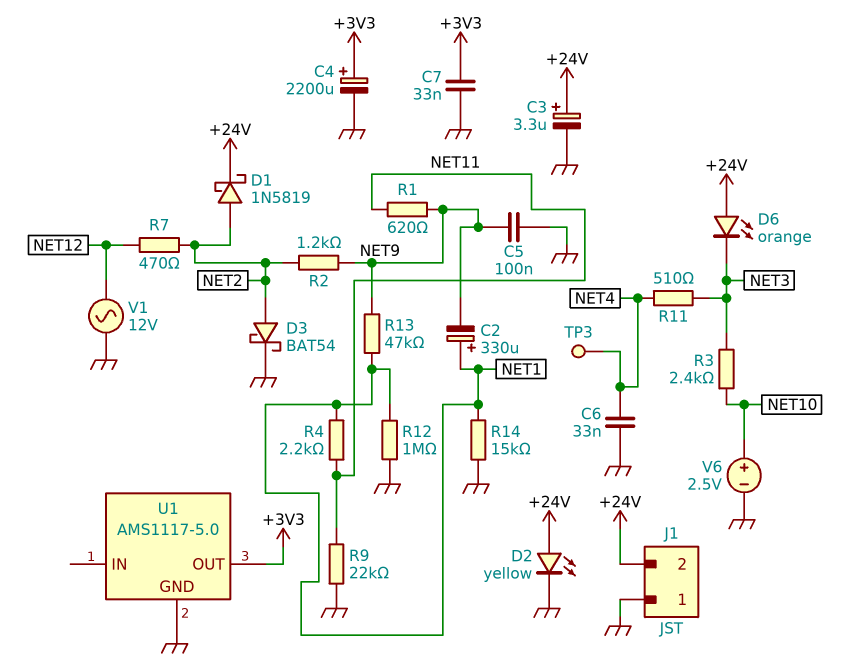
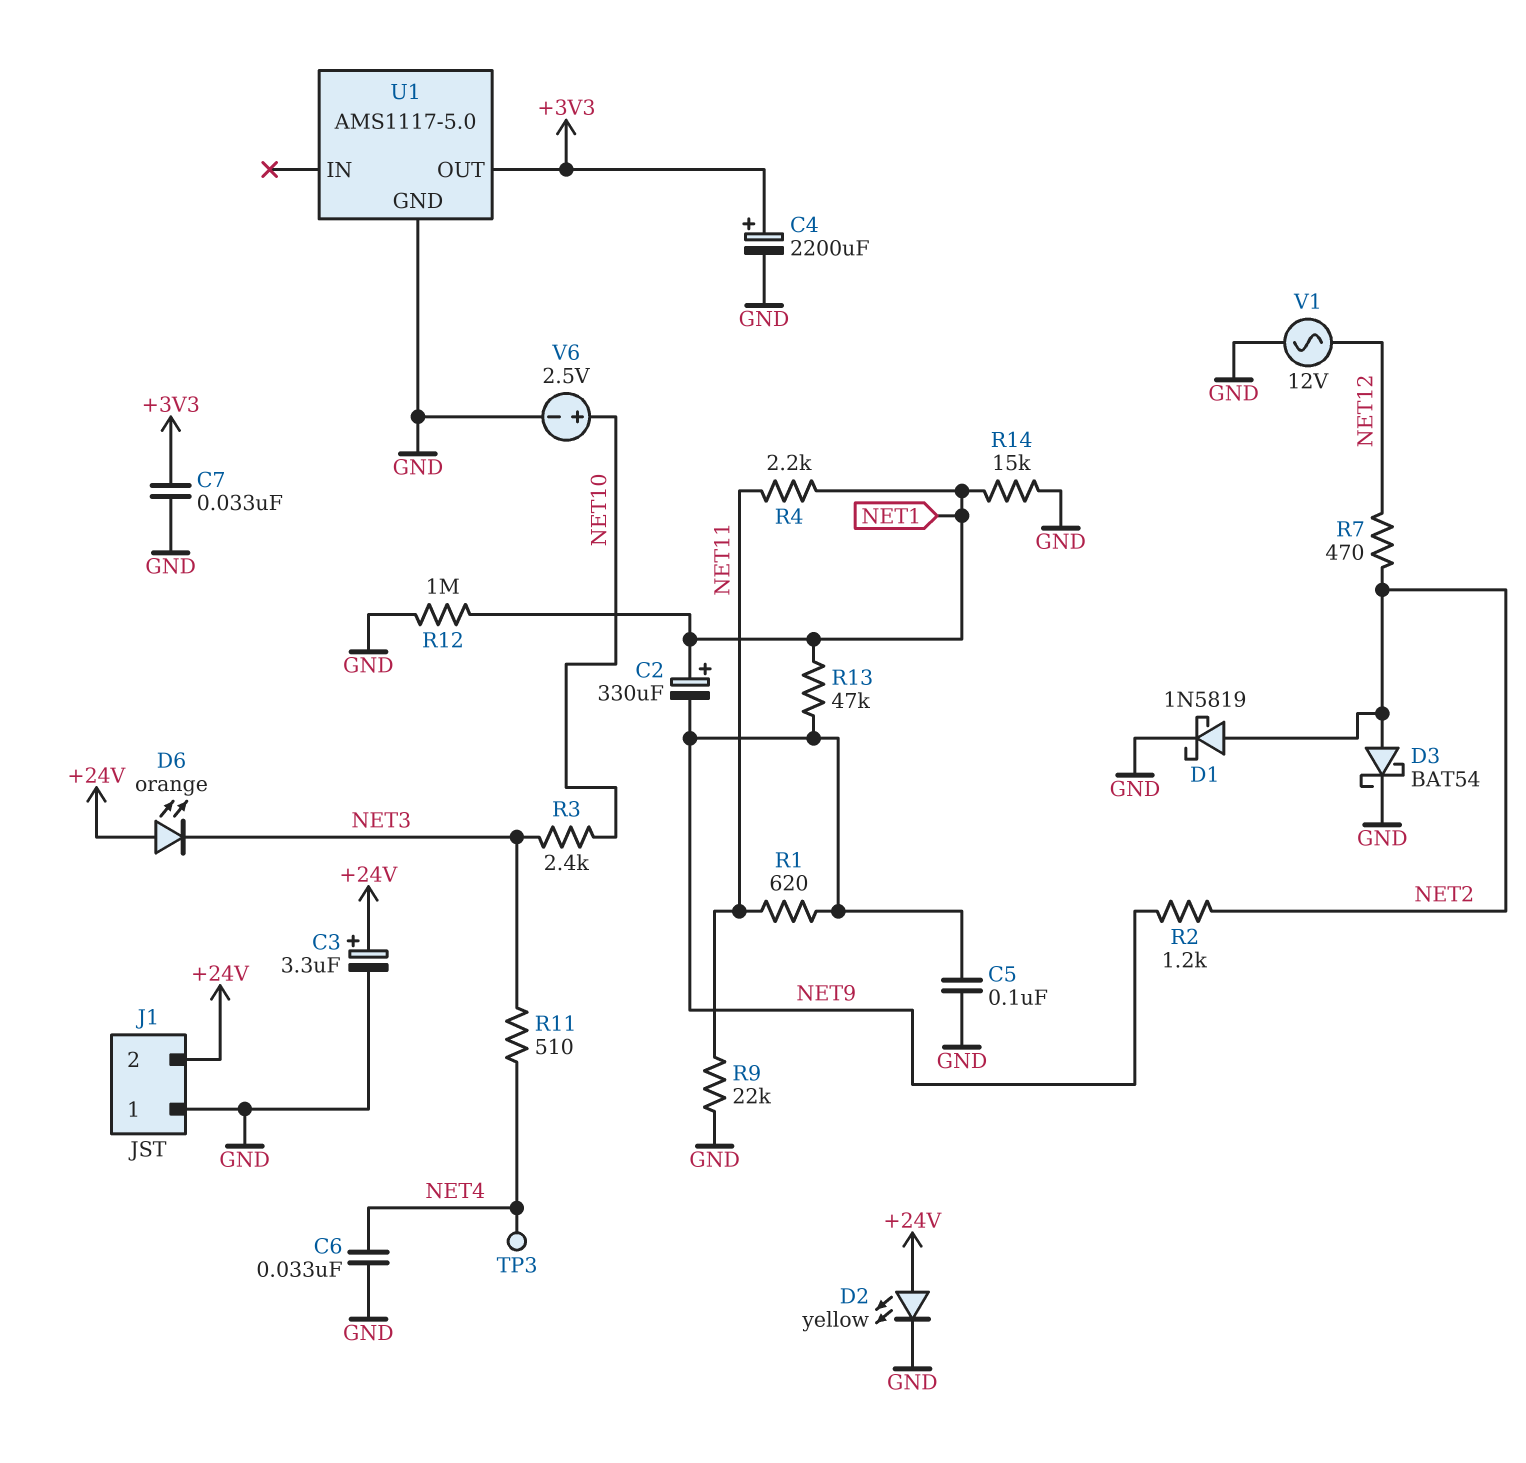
D1: schottky 1N5819 (A NET2, K +24V) -> schottky 1N5819 (A NET2, K GND)

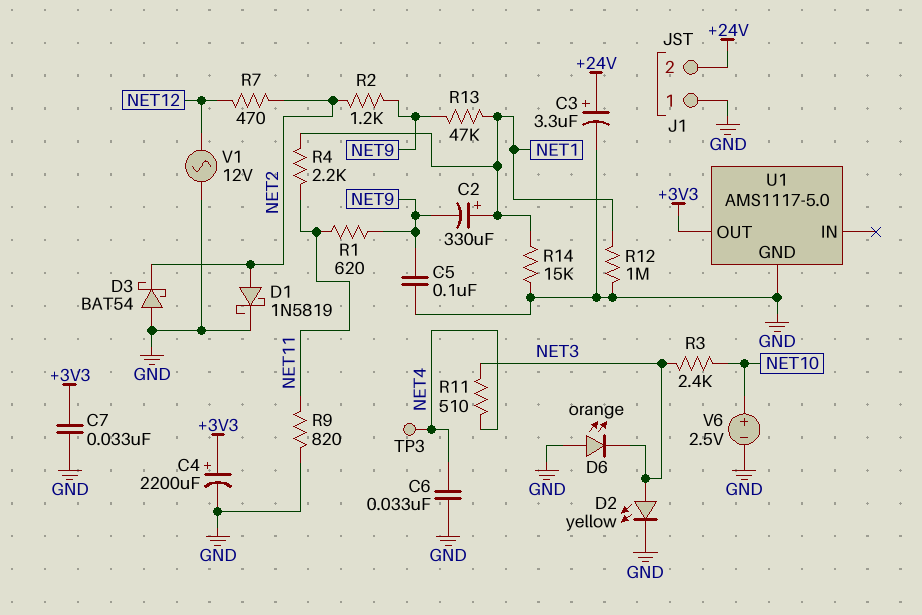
D2: LED yellow (A +24V, K GND) -> LED yellow (A NET3, K GND)
D3: schottky BAT54 (A NET2, K GND) -> schottky BAT54 (A GND, K NET2)
D6: LED orange (A +24V, K NET3) -> LED orange (A GND, K NET3)
R9: 22k (GND, NET11) -> 820 (GND, NET11)

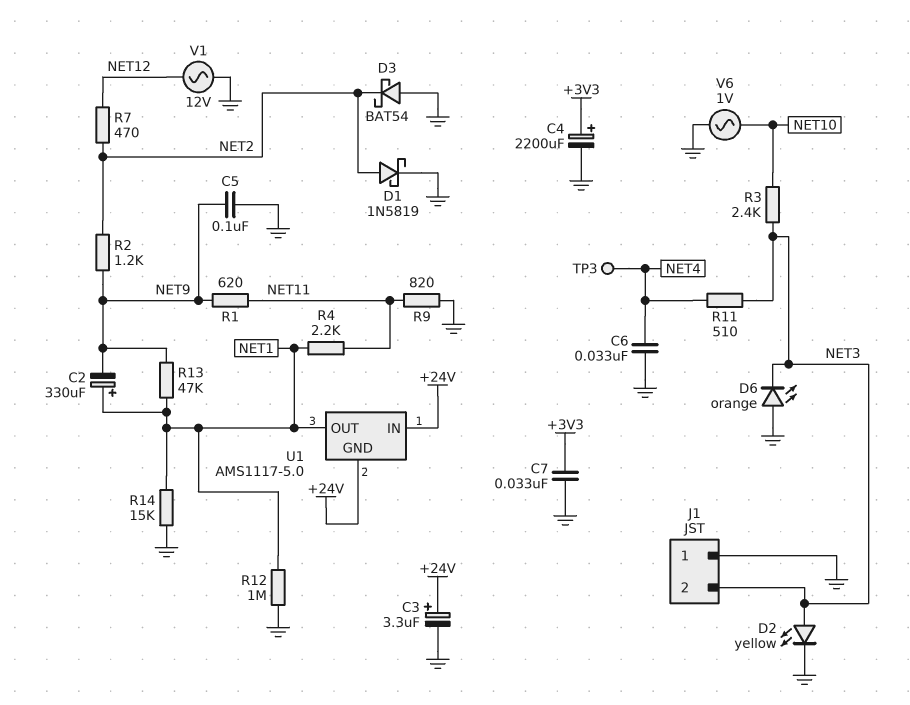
J1 pin 2: +24V -> NET3
U1 pin GND: GND -> +24V
U1 pin IN: none -> +24V
U1 pin OUT: +3V3 -> NET1
V6: 2.5V (plus NET10, minus GND) -> AC 1V (GND, NET10)

